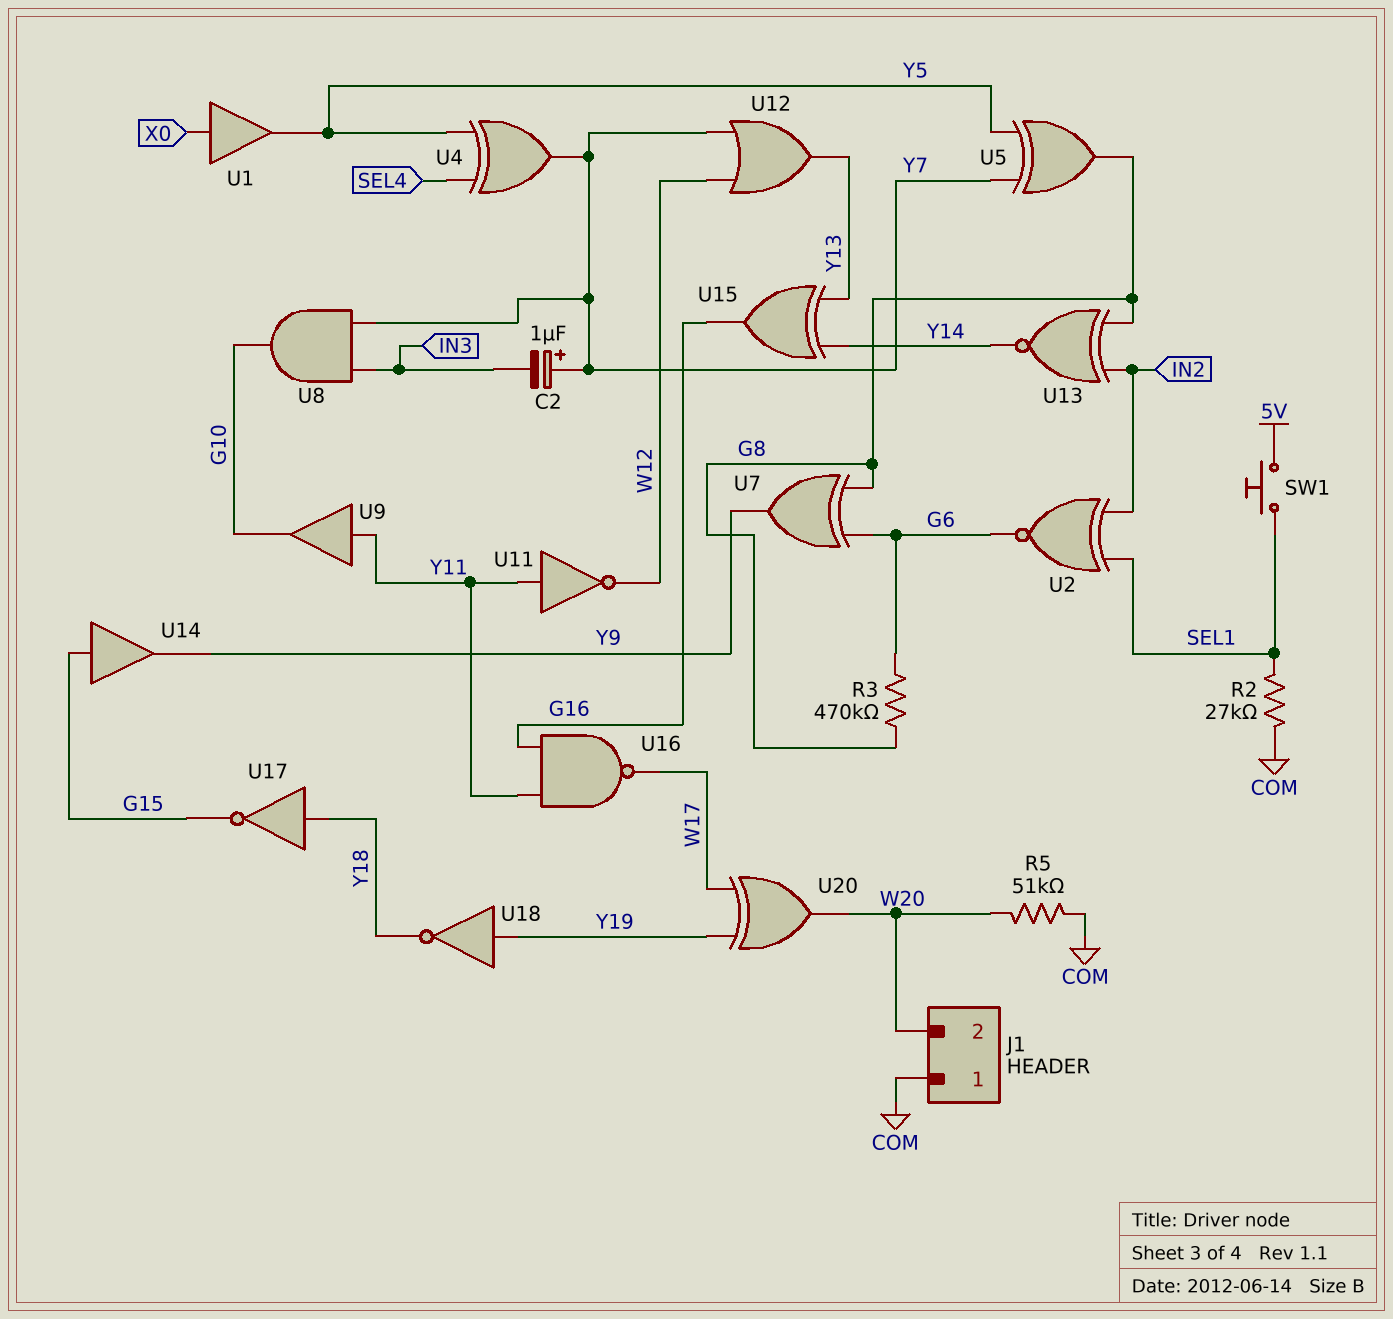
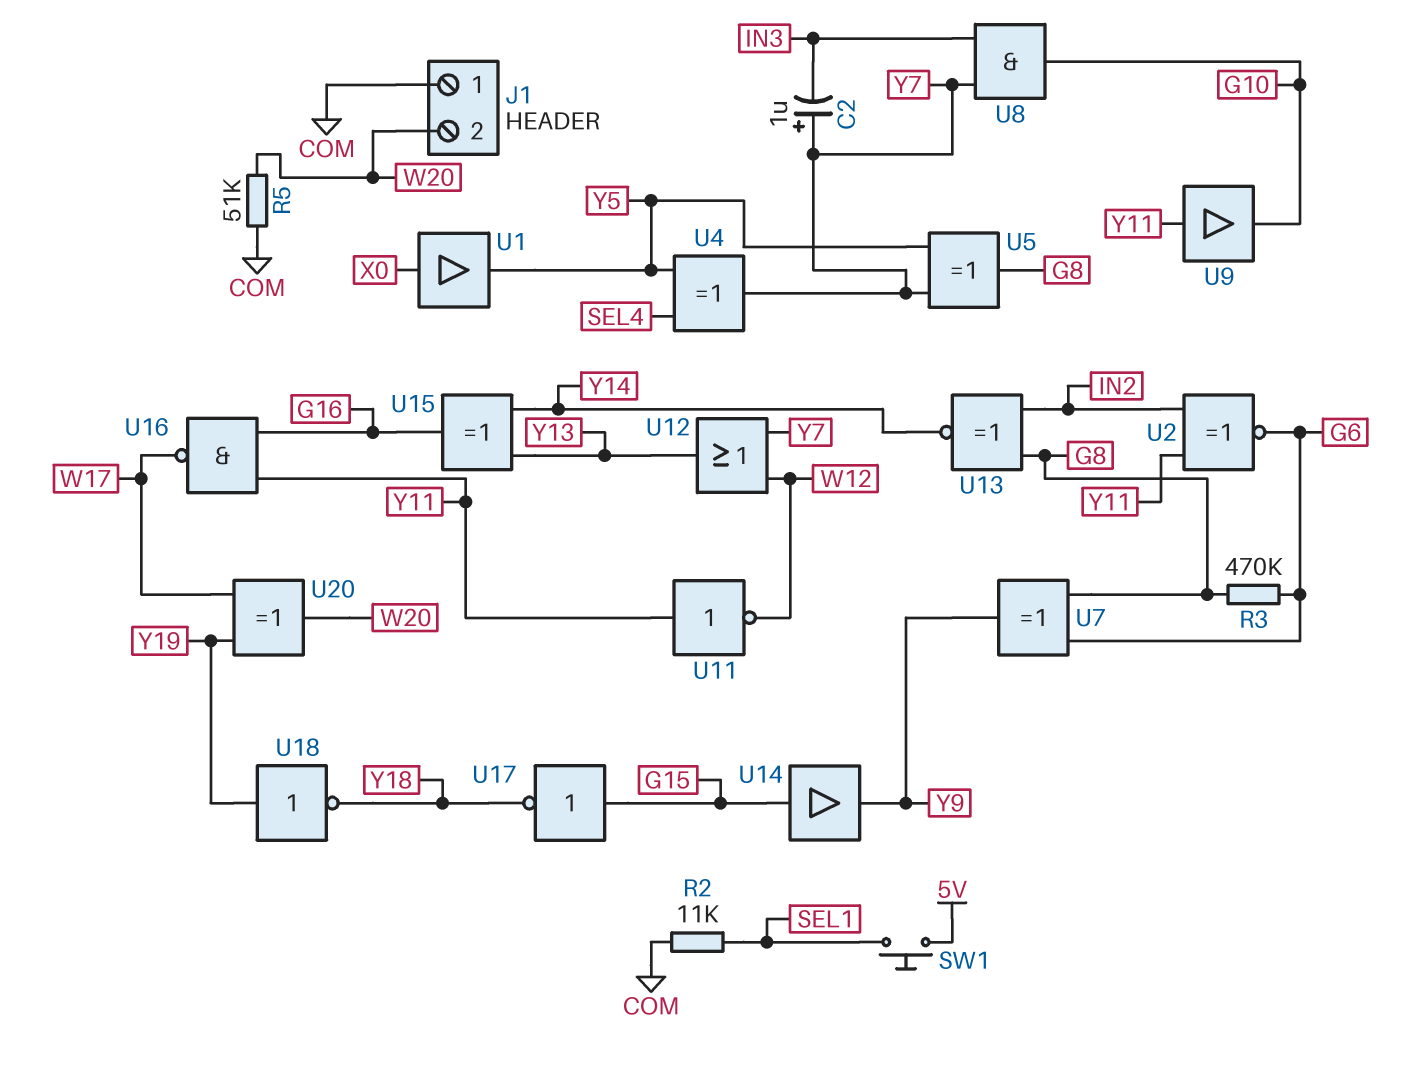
R2: 27k (COM, SEL1) -> 11k (COM, SEL1)
U2: XNOR (in IN2, in SEL1, out G6) -> XNOR (in IN2, in Y11, out G6)
U17: NOT (in Y18, out G15) -> NOT (in G15, out Y18)

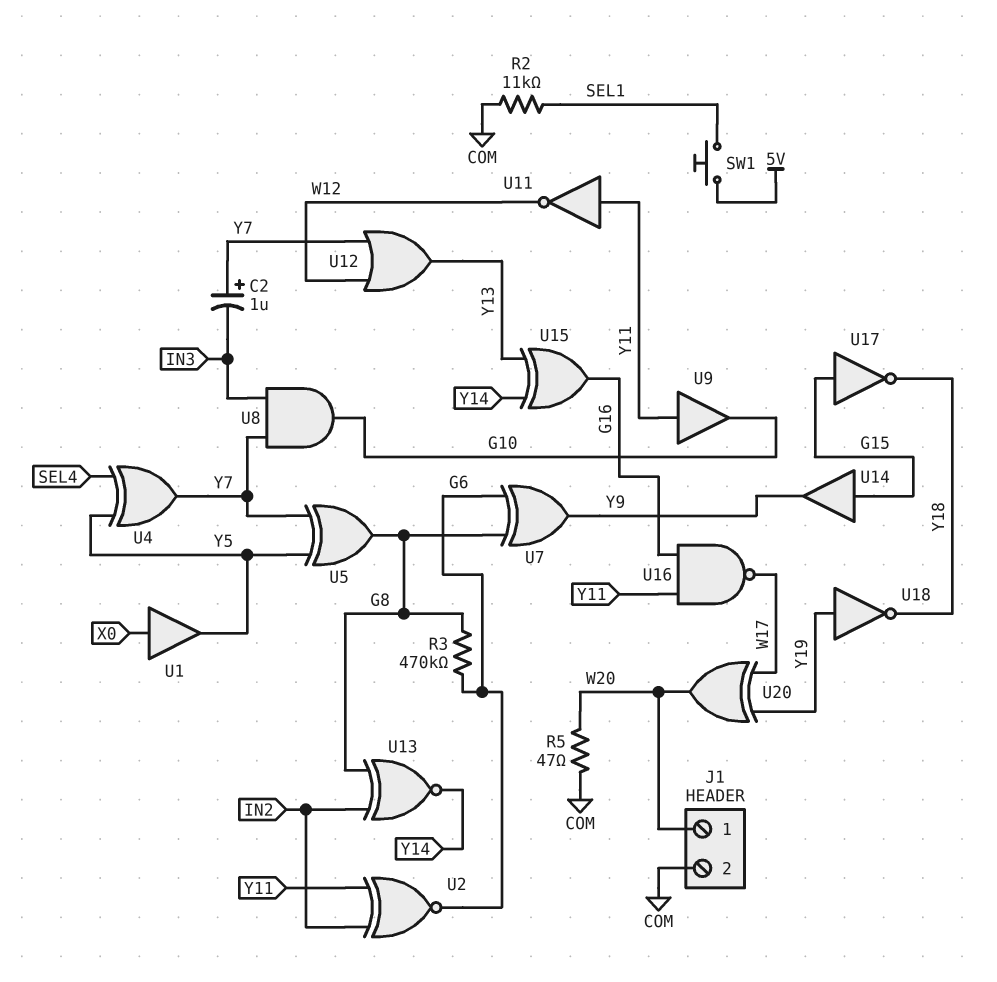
J1 pin 1: COM -> W20
J1 pin 2: W20 -> COM
R5: 51k (COM, W20) -> 47 (COM, W20)

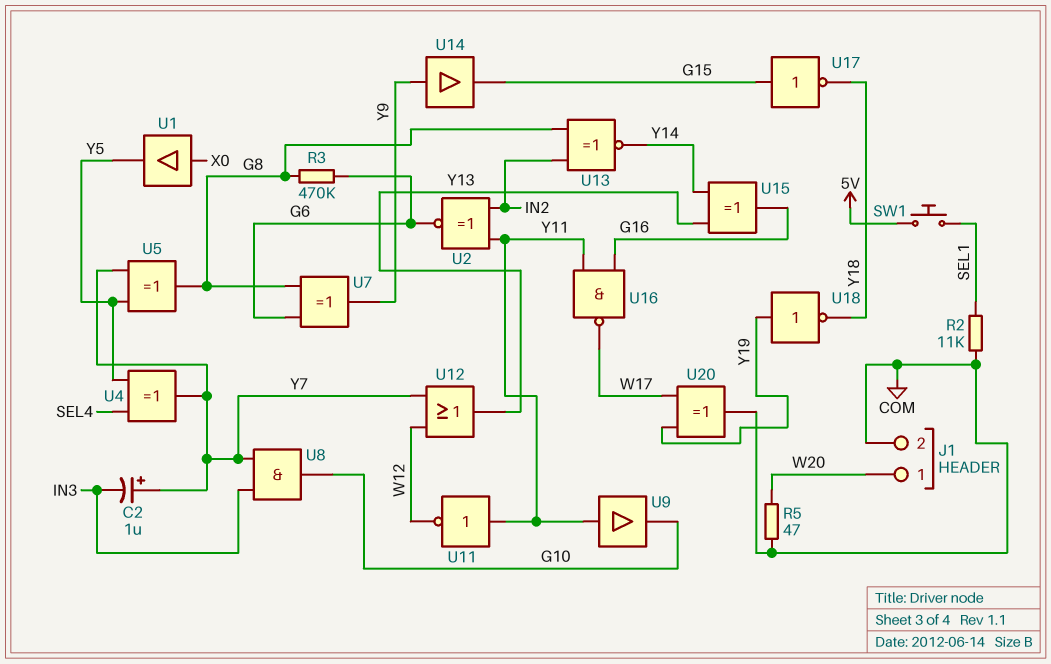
U14: buffer (in G15, out Y9) -> buffer (in Y9, out G15)
U20: XOR (in W17, in Y19, out W20) -> XOR (in W17, in Y19, out COM)

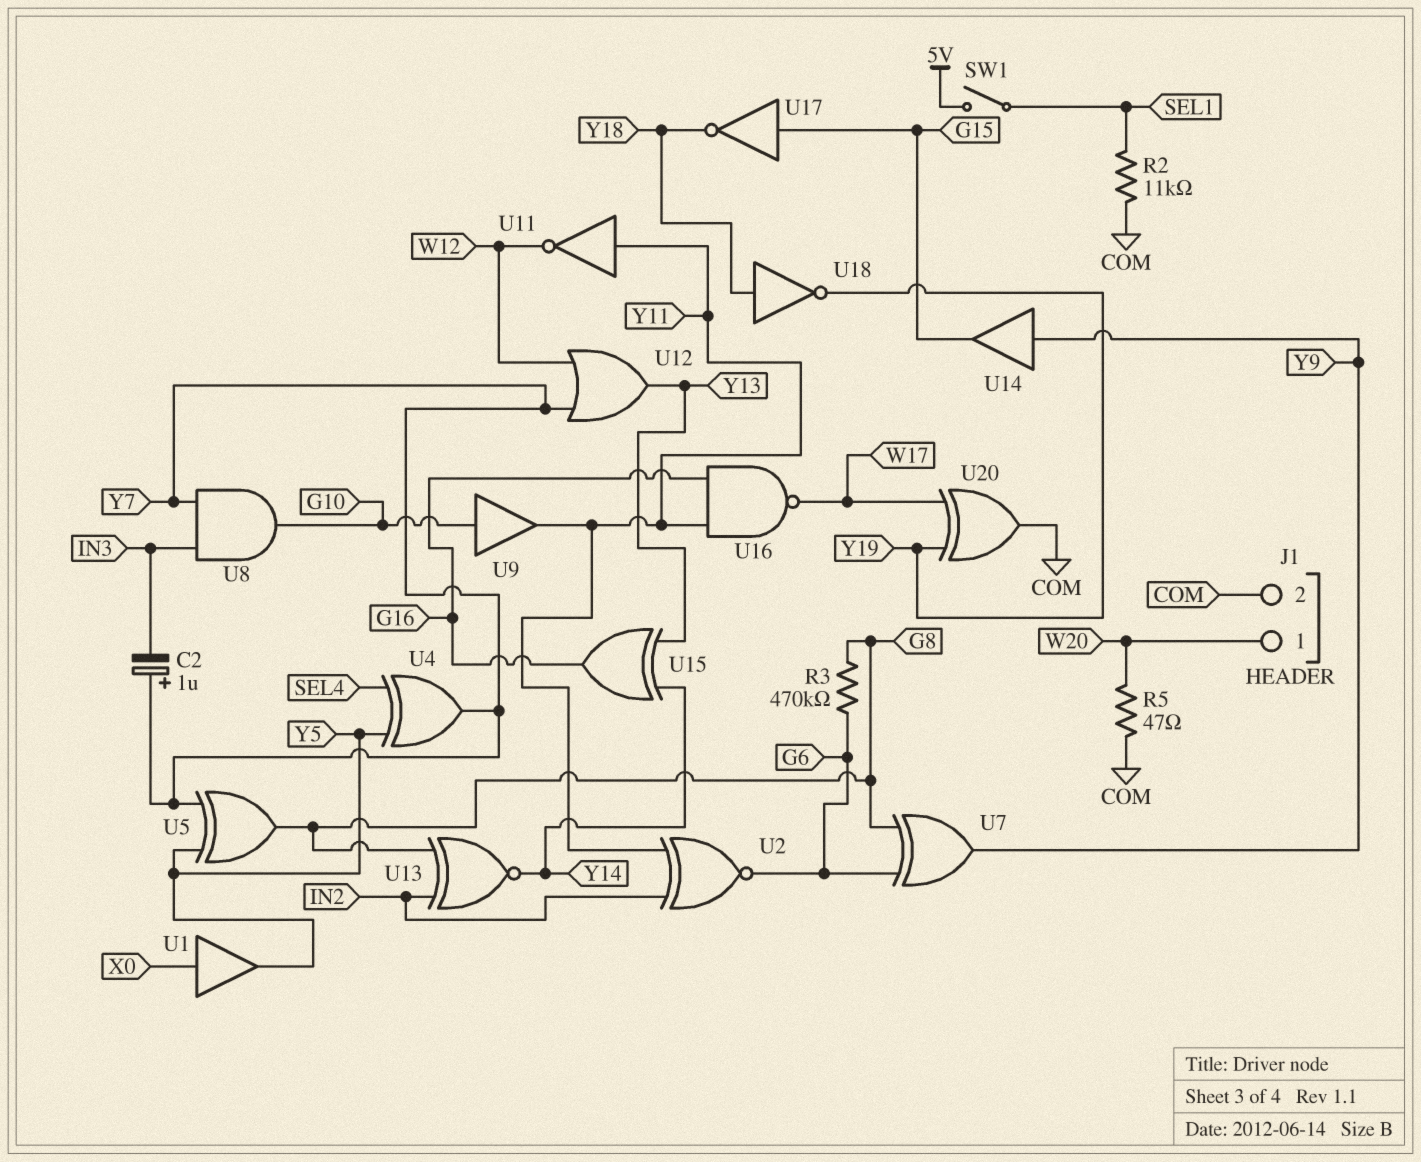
SW1: button (5V, SEL1) -> switch (5V, SEL1)
U9: buffer (in Y11, out G10) -> buffer (in G10, out Y11)
U18: NOT (in Y19, out Y18) -> NOT (in Y18, out Y19)

